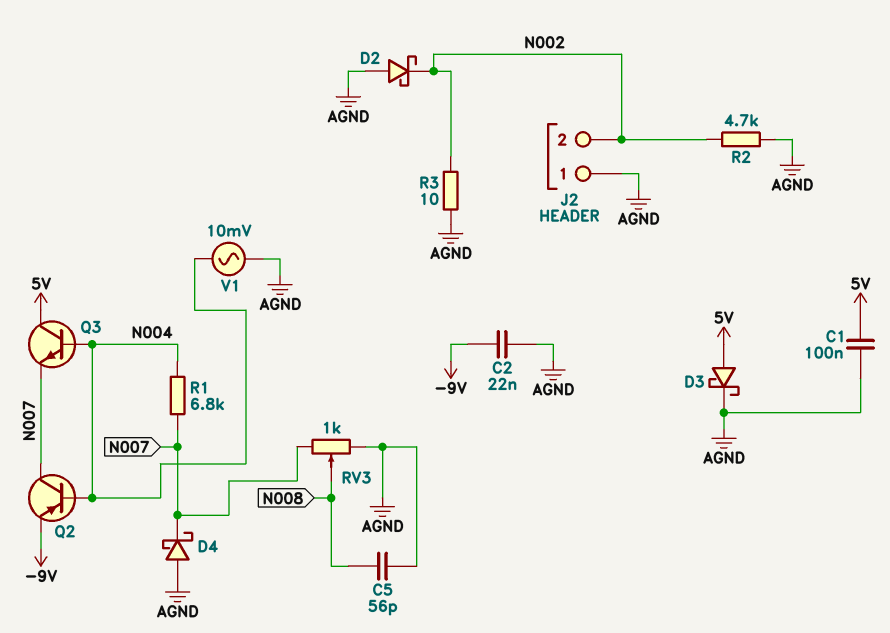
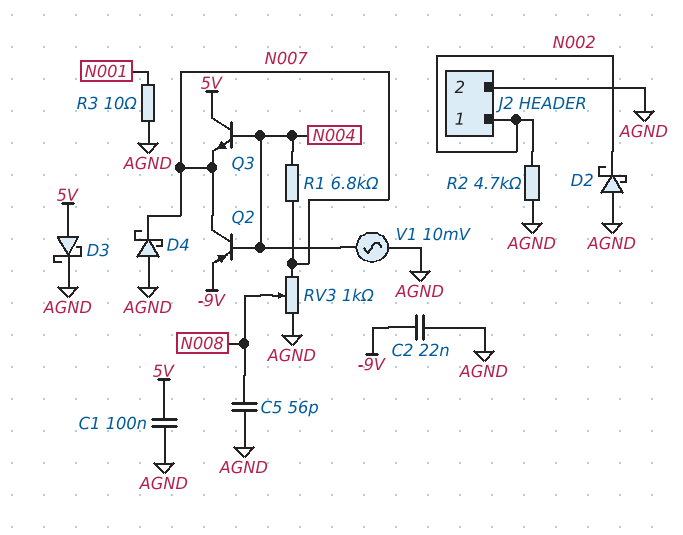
J2 pin 1: AGND -> N002
J2 pin 2: N002 -> AGND
R3: 10 (AGND, N002) -> 10 (AGND, N001)

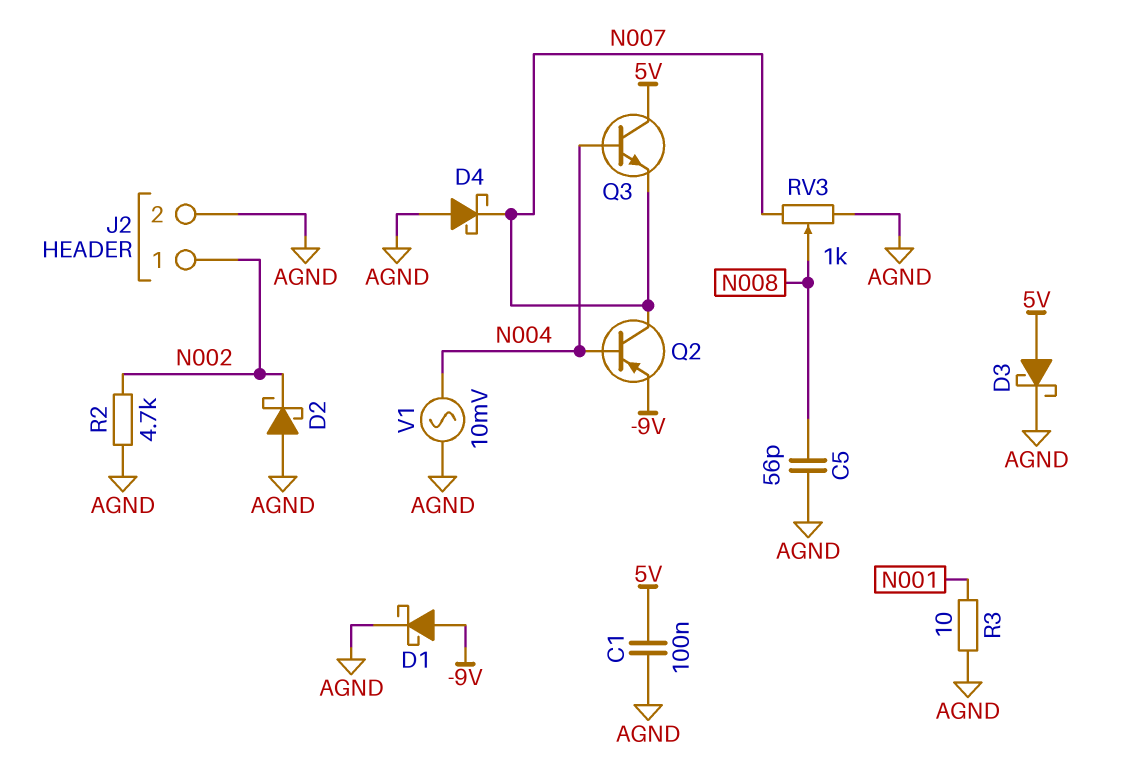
C2: 22nF (-9V, AGND) -> none
D1: none -> schottky (A -9V, K AGND)
R1: 6.8k (N004, N007) -> none

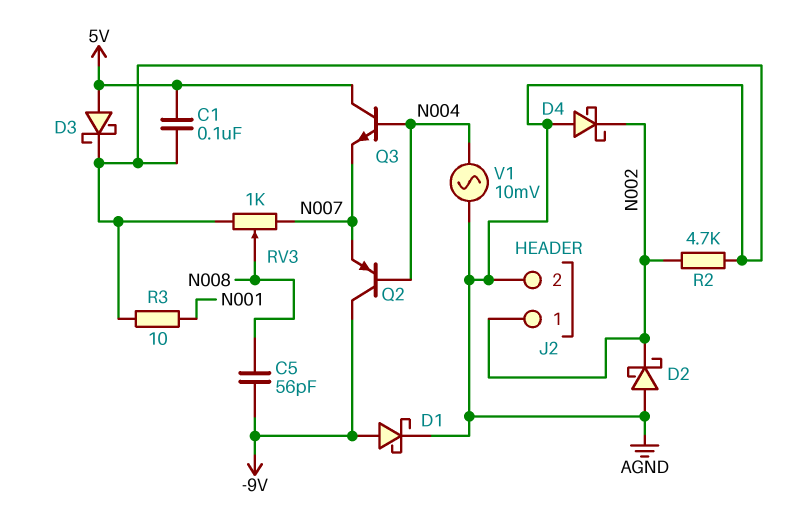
C5: 56pF (AGND, N008) -> 56pF (-9V, N008)
D4: schottky (A AGND, K N007) -> schottky (A AGND, K N002)
Q2: PNP (B N004, C N007, E -9V) -> PNP (B N004, C -9V, E N007)

